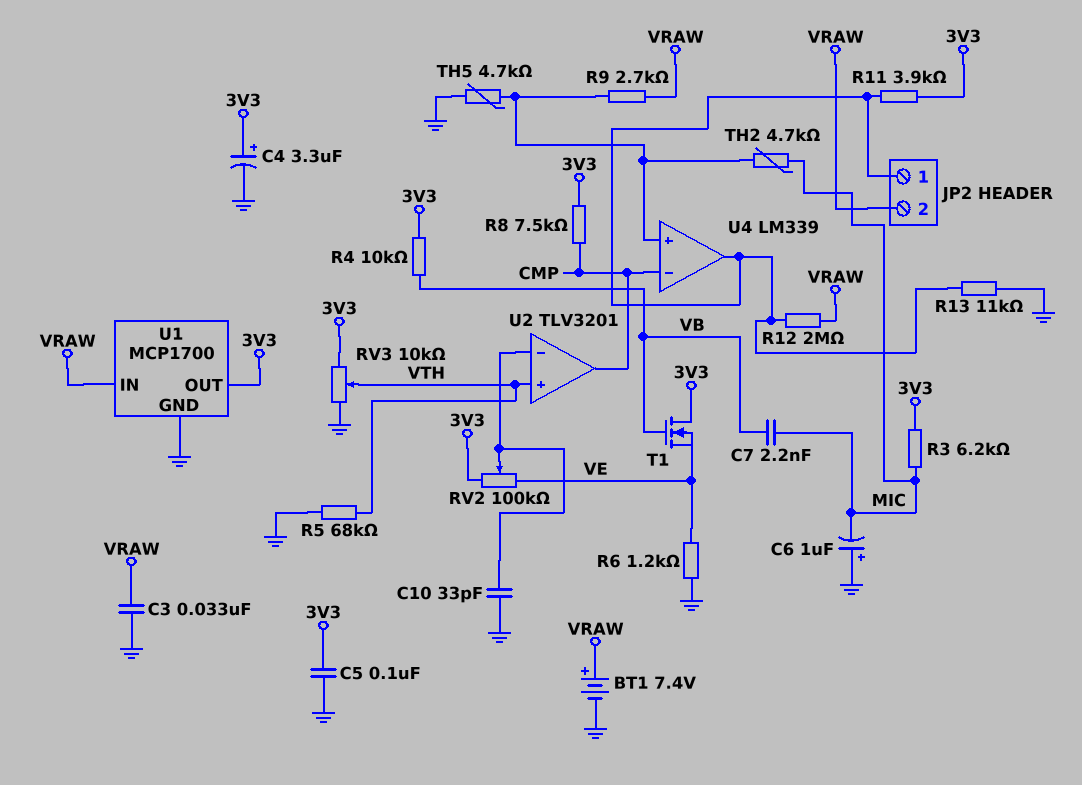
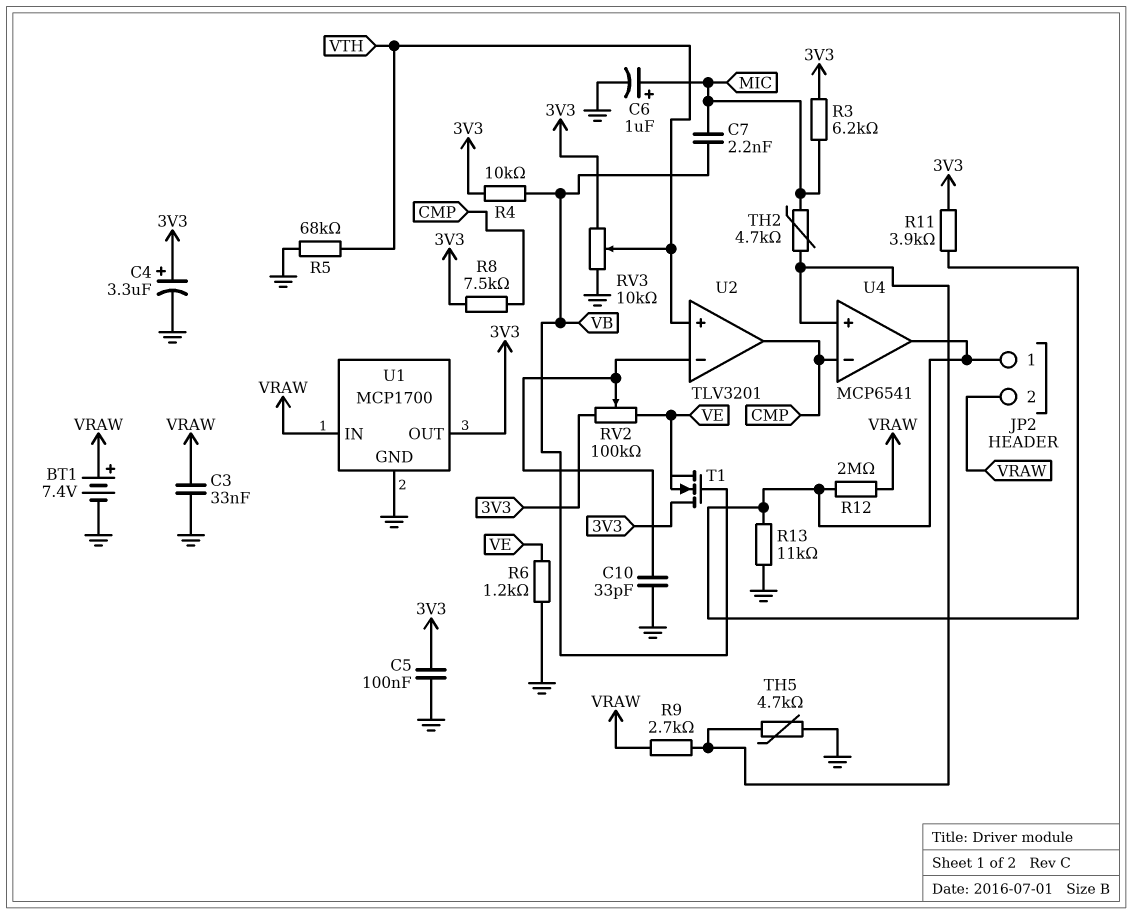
C6: 1uF (plus GND, minus MIC) -> 1uF (plus MIC, minus GND)
U4: LM339 -> MCP6541

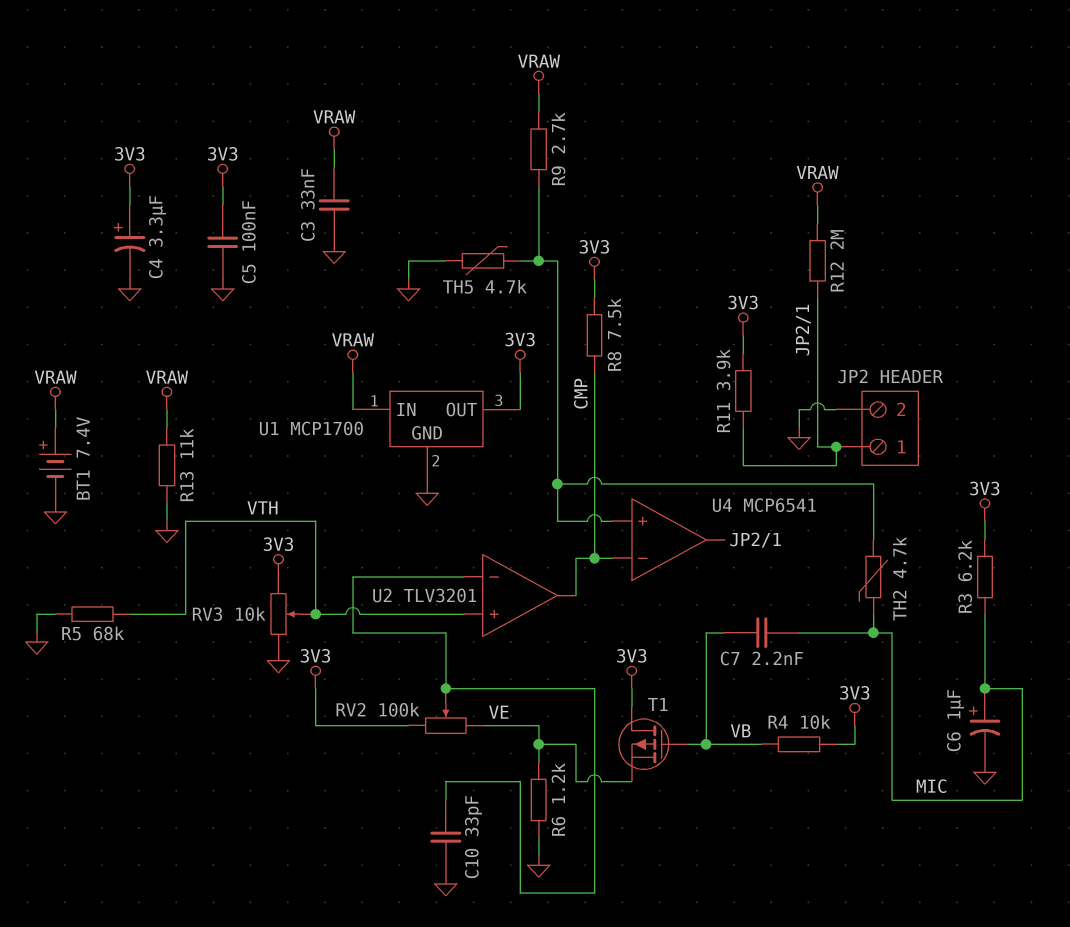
JP2 pin 2: VRAW -> GND
R13: 11k (GND, JP2/1) -> 11k (GND, VRAW)
T1: NMOS (G VB, D 3V3, S VE) -> PMOS (G VB, D 3V3, S VE)

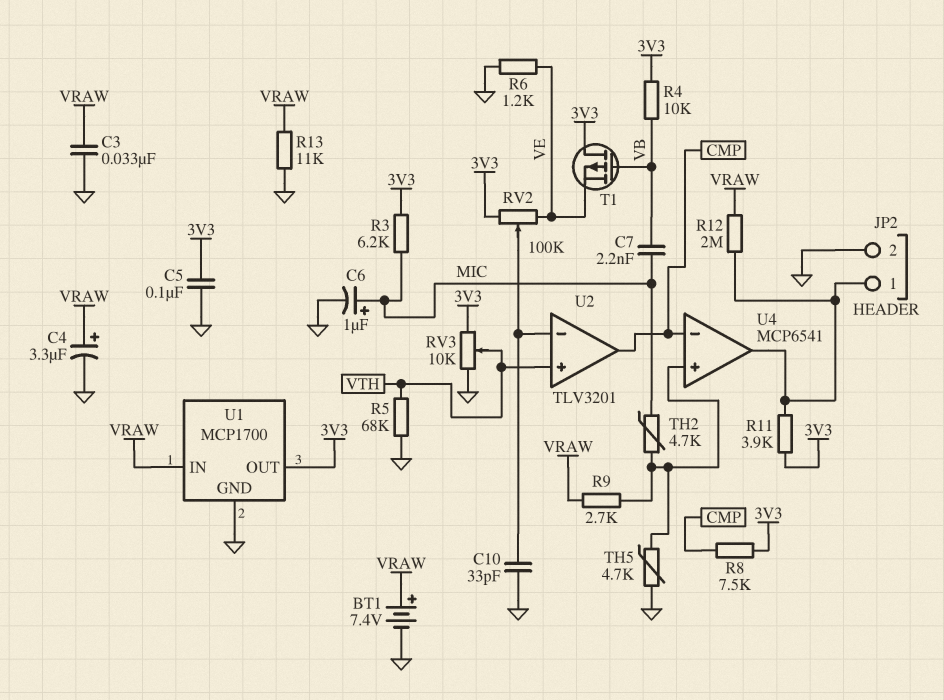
C4: 3.3uF (plus 3V3, minus GND) -> 3.3uF (plus VRAW, minus GND)

